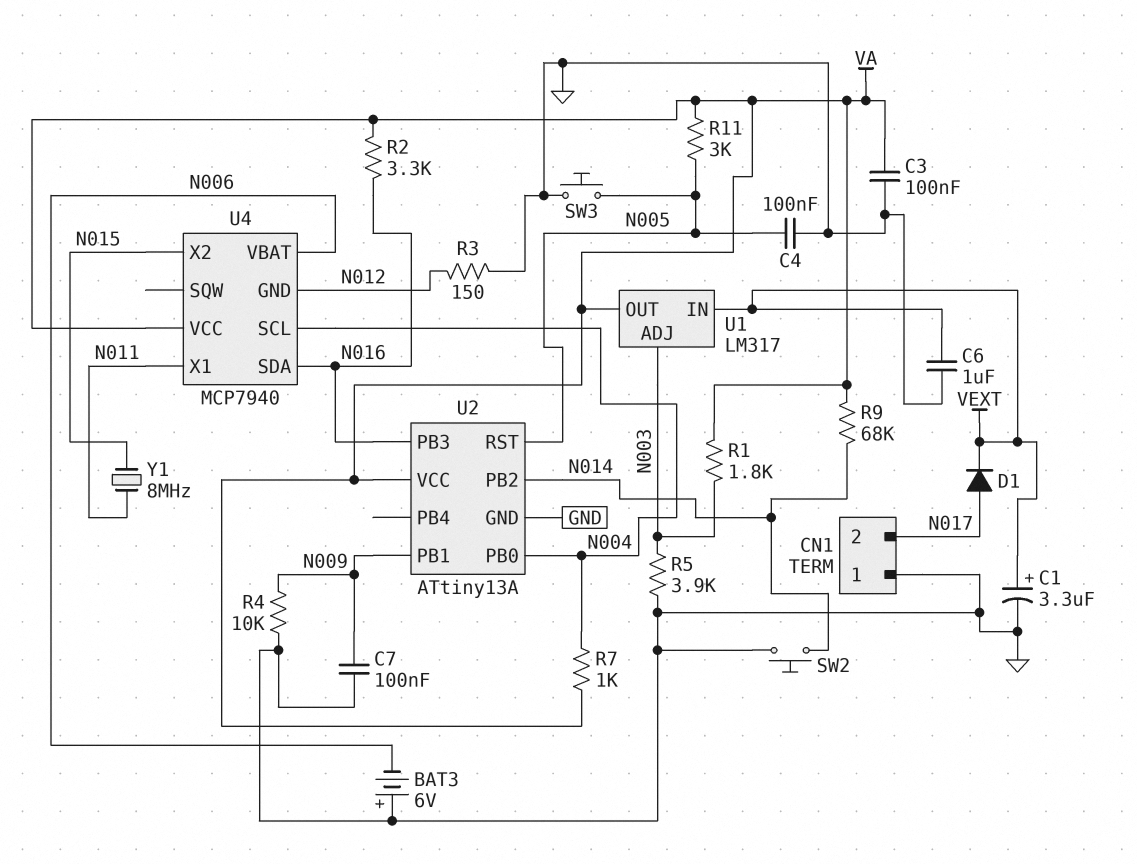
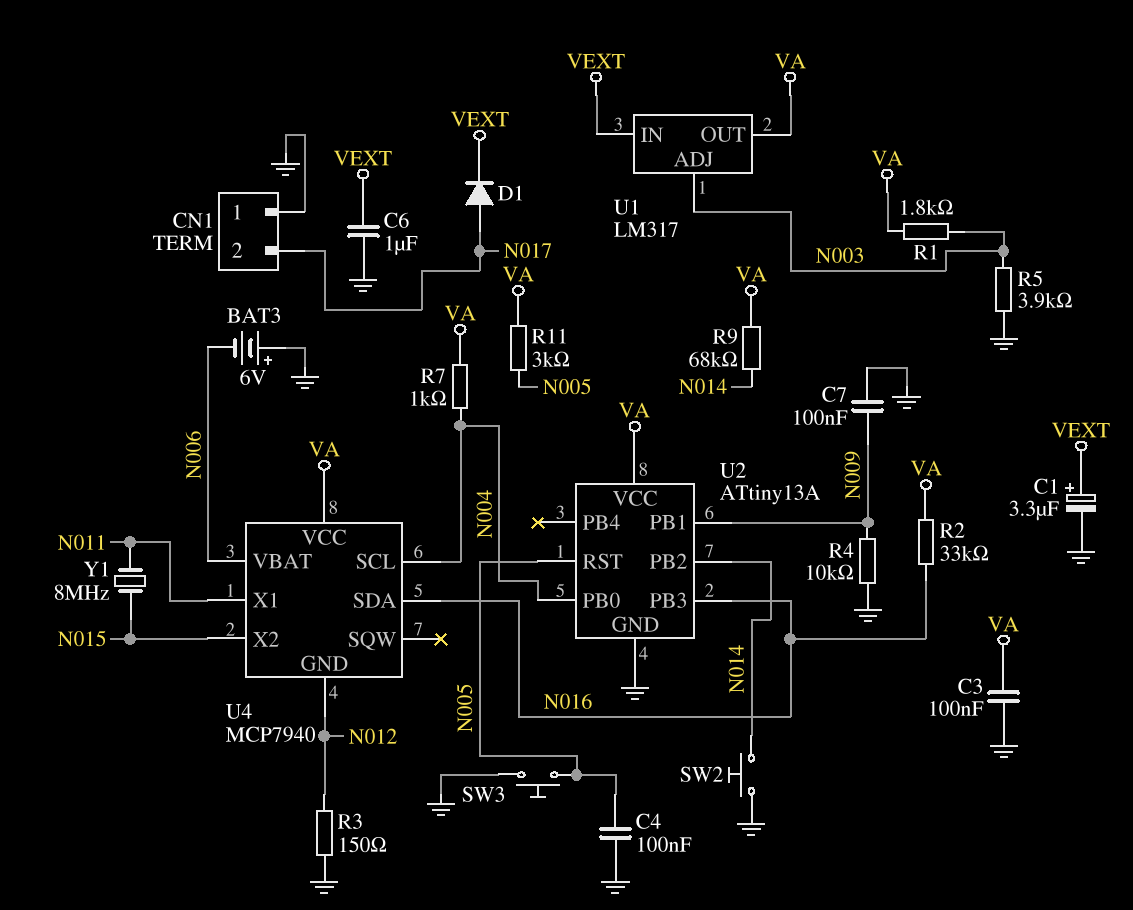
R2: 3.3k (N016, VA) -> 33k (N016, VA)

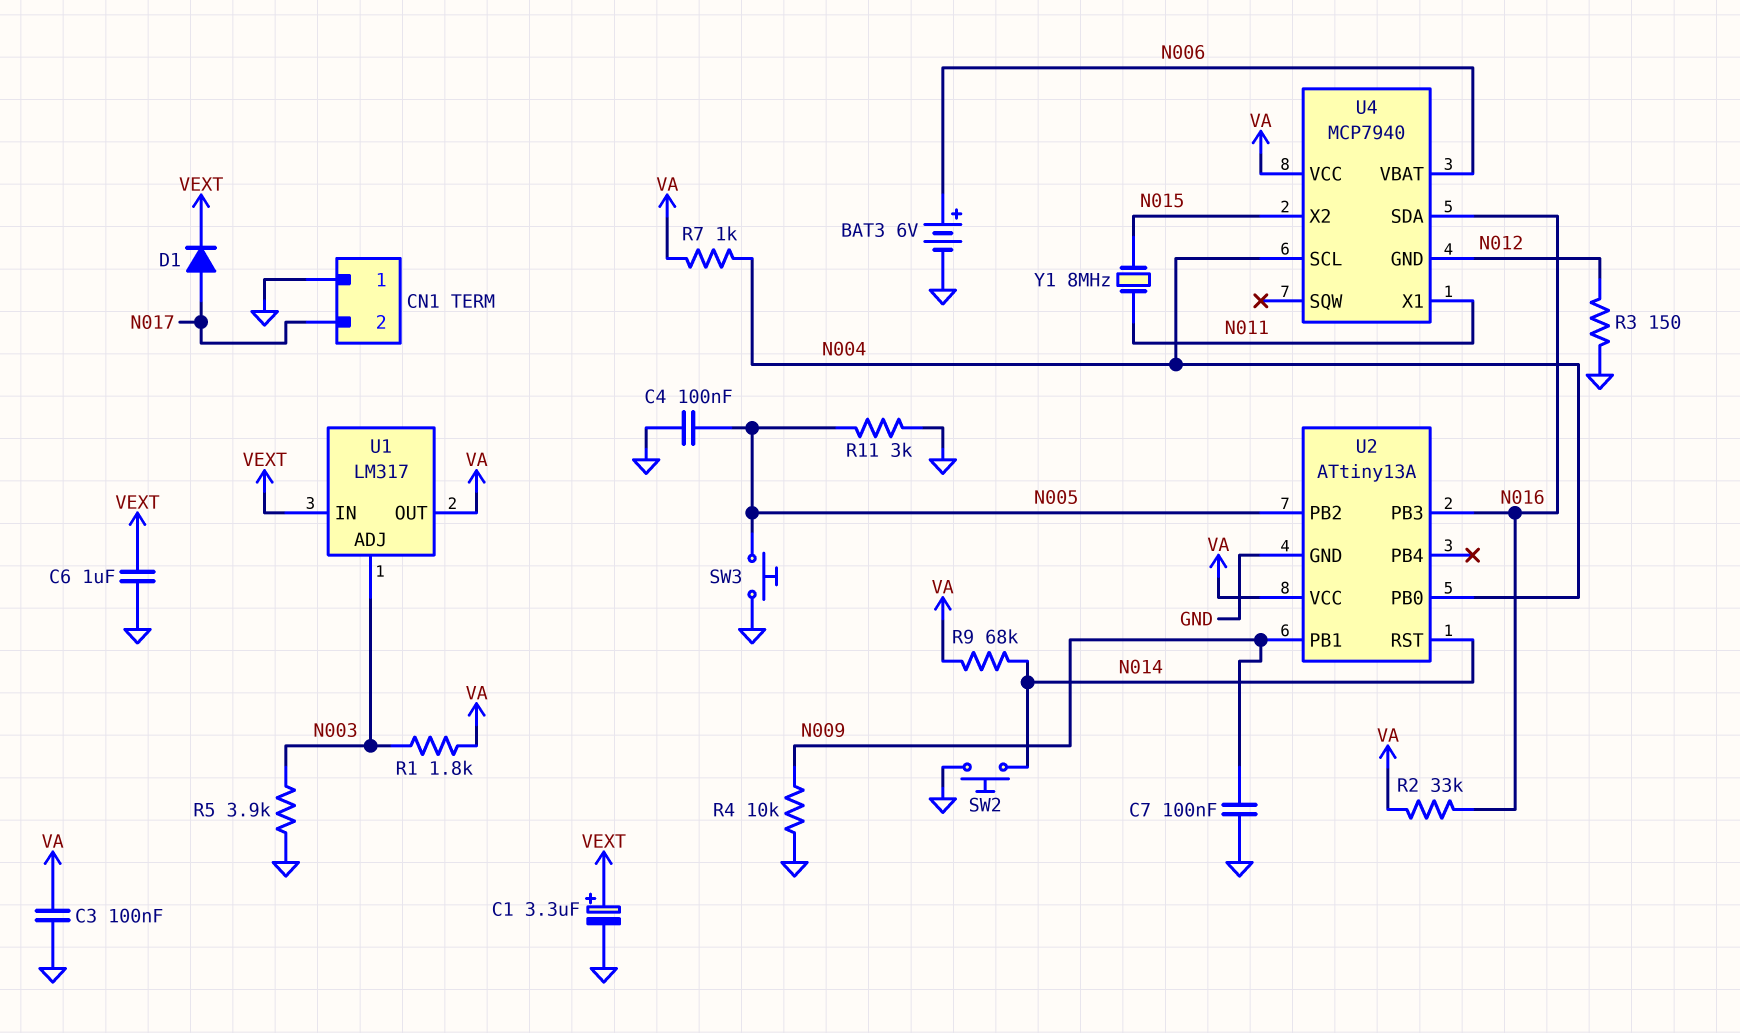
BAT3: 6V (plus GND, minus N006) -> 6V (plus N006, minus GND)
R11: 3k (N005, VA) -> 3k (GND, N005)
U2 pin PB2: N014 -> N005
U2 pin RST: N005 -> N014

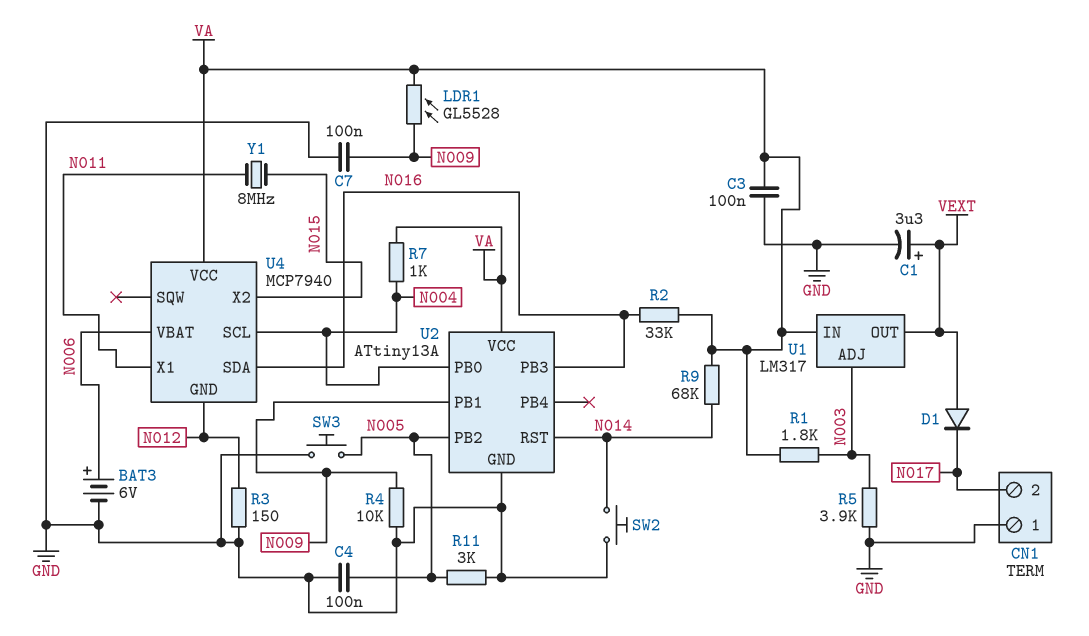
C6: 1uF (GND, VEXT) -> none
D1: diode (A N017, K VEXT) -> diode (A VEXT, K N017)
LDR1: none -> GL5528 (N009, VA)
U1 pin IN: VEXT -> VA
U1 pin OUT: VA -> VEXT

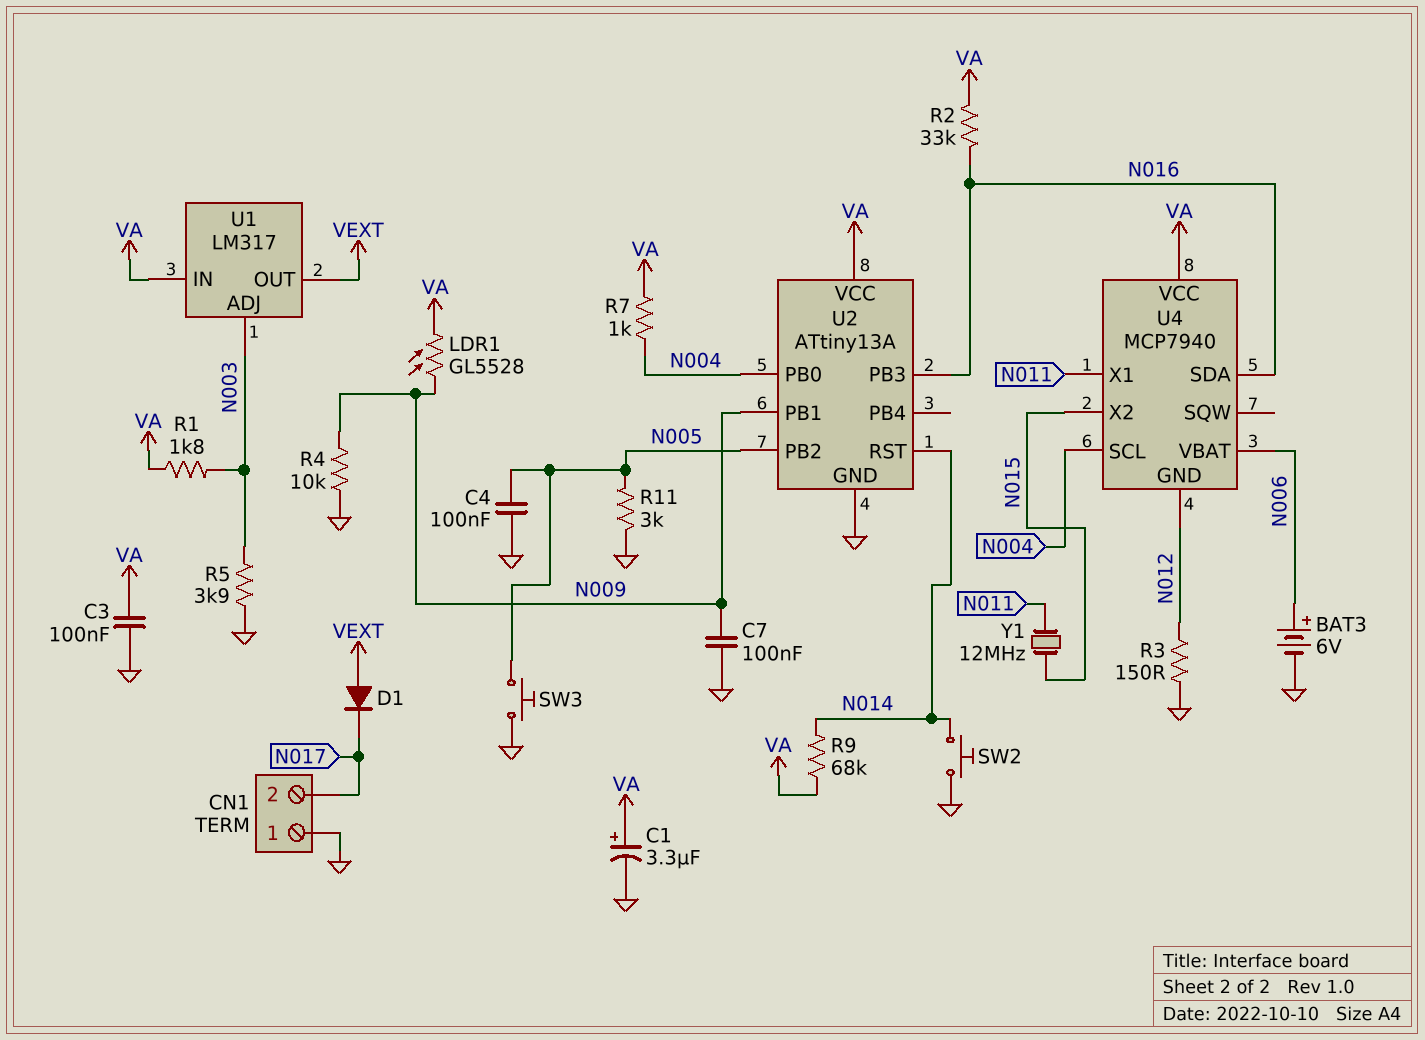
C1: 3.3uF (plus VEXT, minus GND) -> 3.3uF (plus VA, minus GND)
Y1: 8MHz (N011, N015) -> 12MHz (N011, N015)

